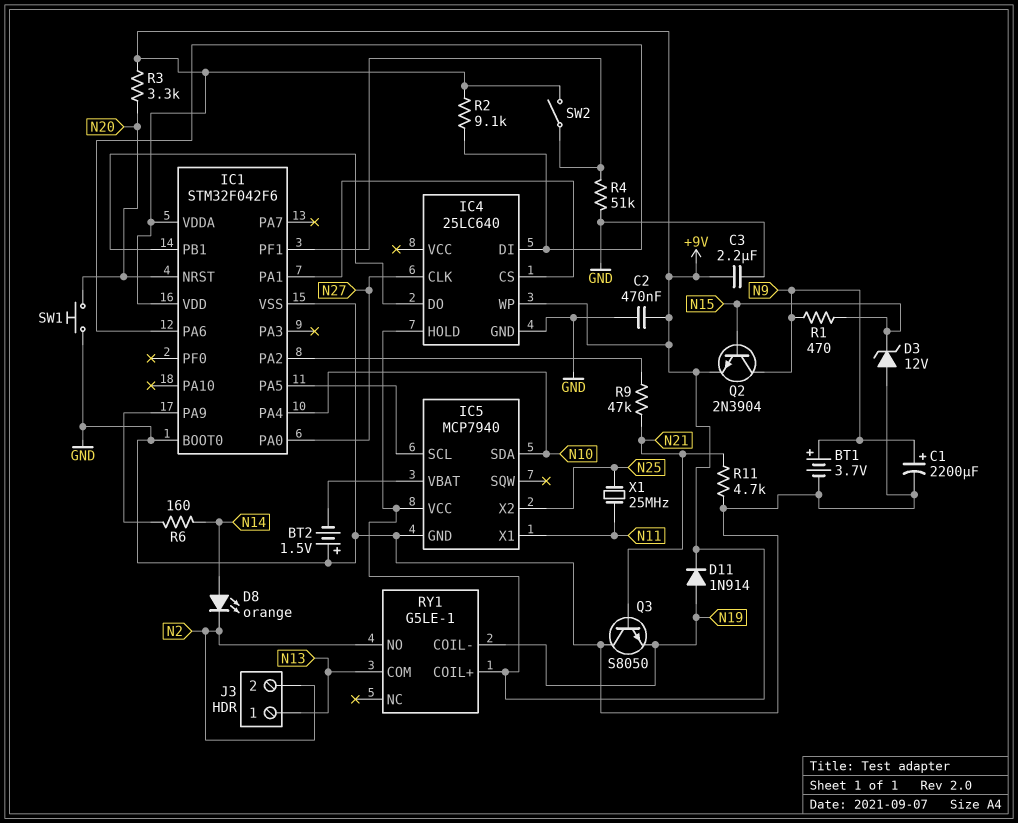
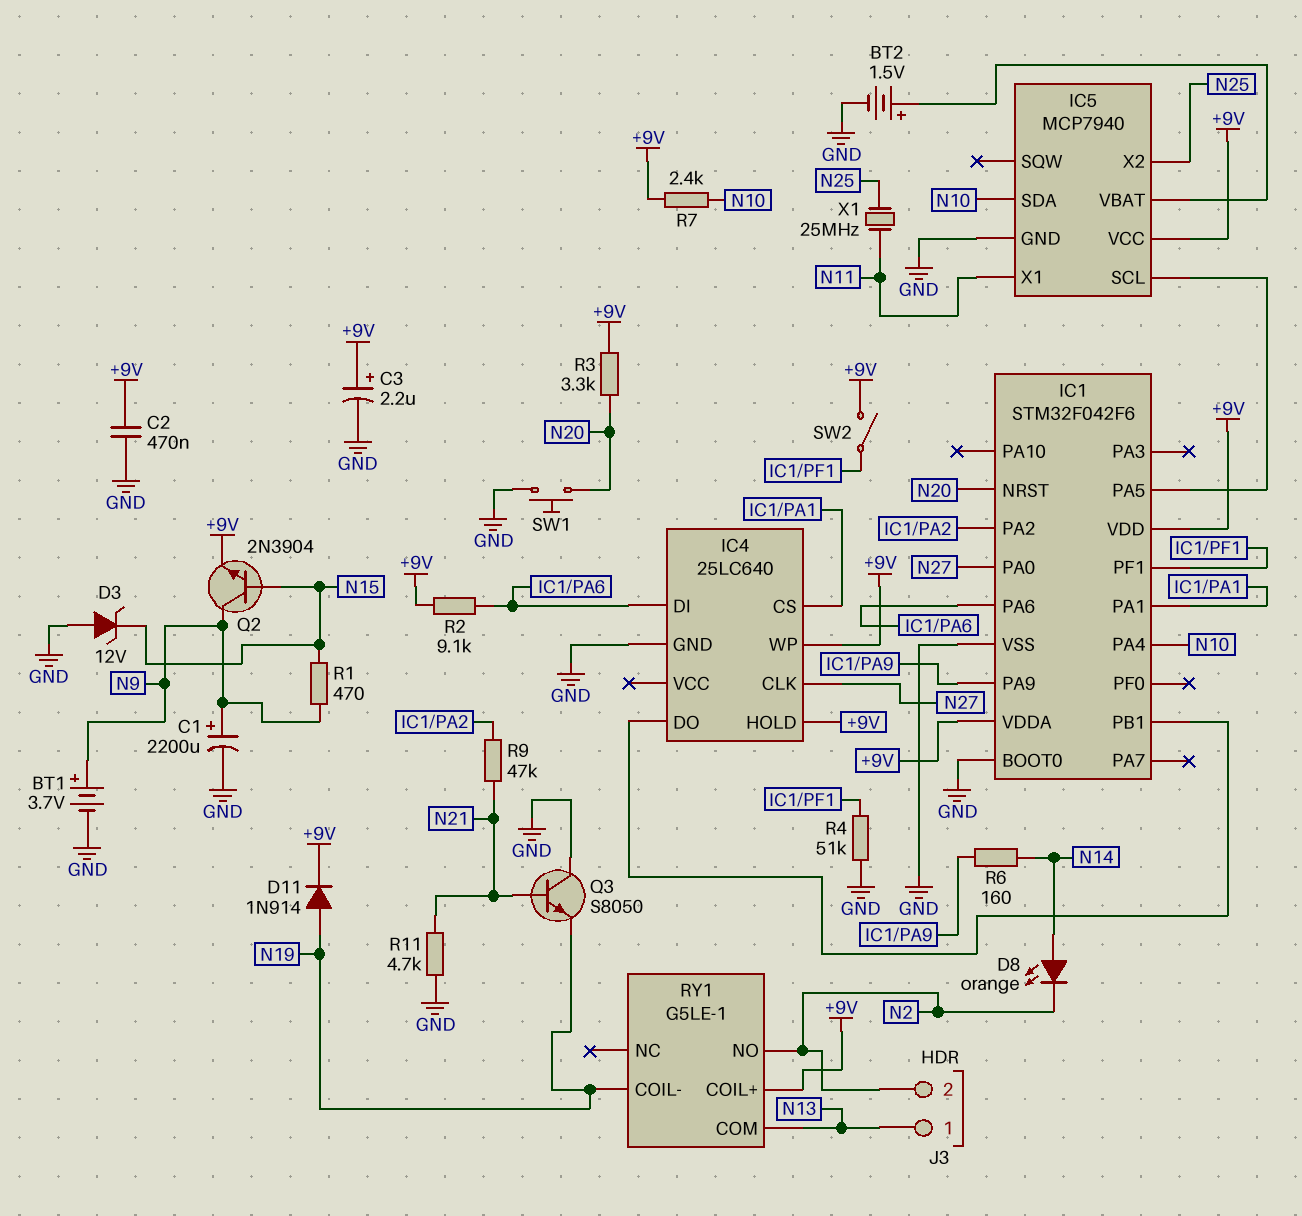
BT2: 1.5V (plus GND, minus IC5/VBAT) -> 1.5V (plus IC5/VBAT, minus GND)
C3: 2.2uF (+9V, GND) -> 2.2uF (plus +9V, minus GND)
R7: none -> 2.4k (+9V, N10)

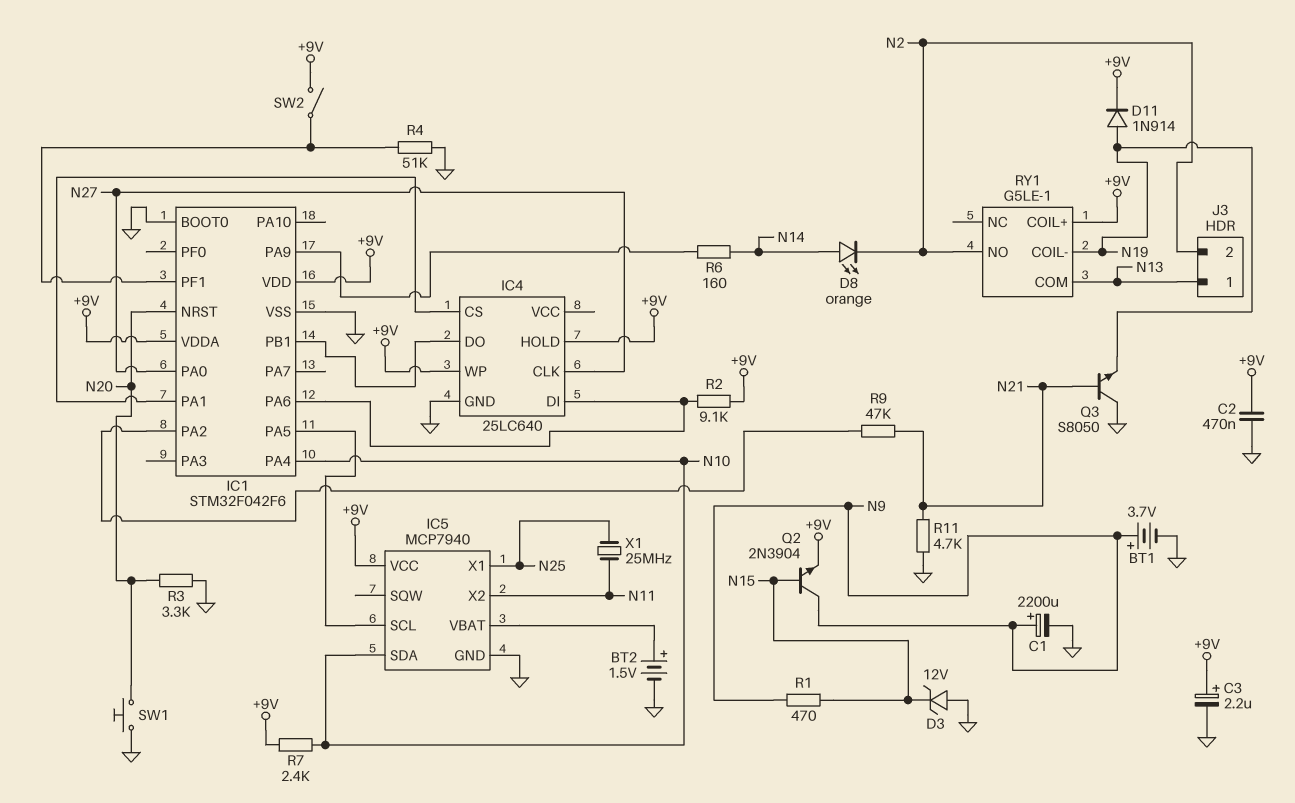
IC5 pin X1: N11 -> N25
IC5 pin X2: N25 -> N11
R3: 3.3k (+9V, N20) -> 3.3k (GND, N20)

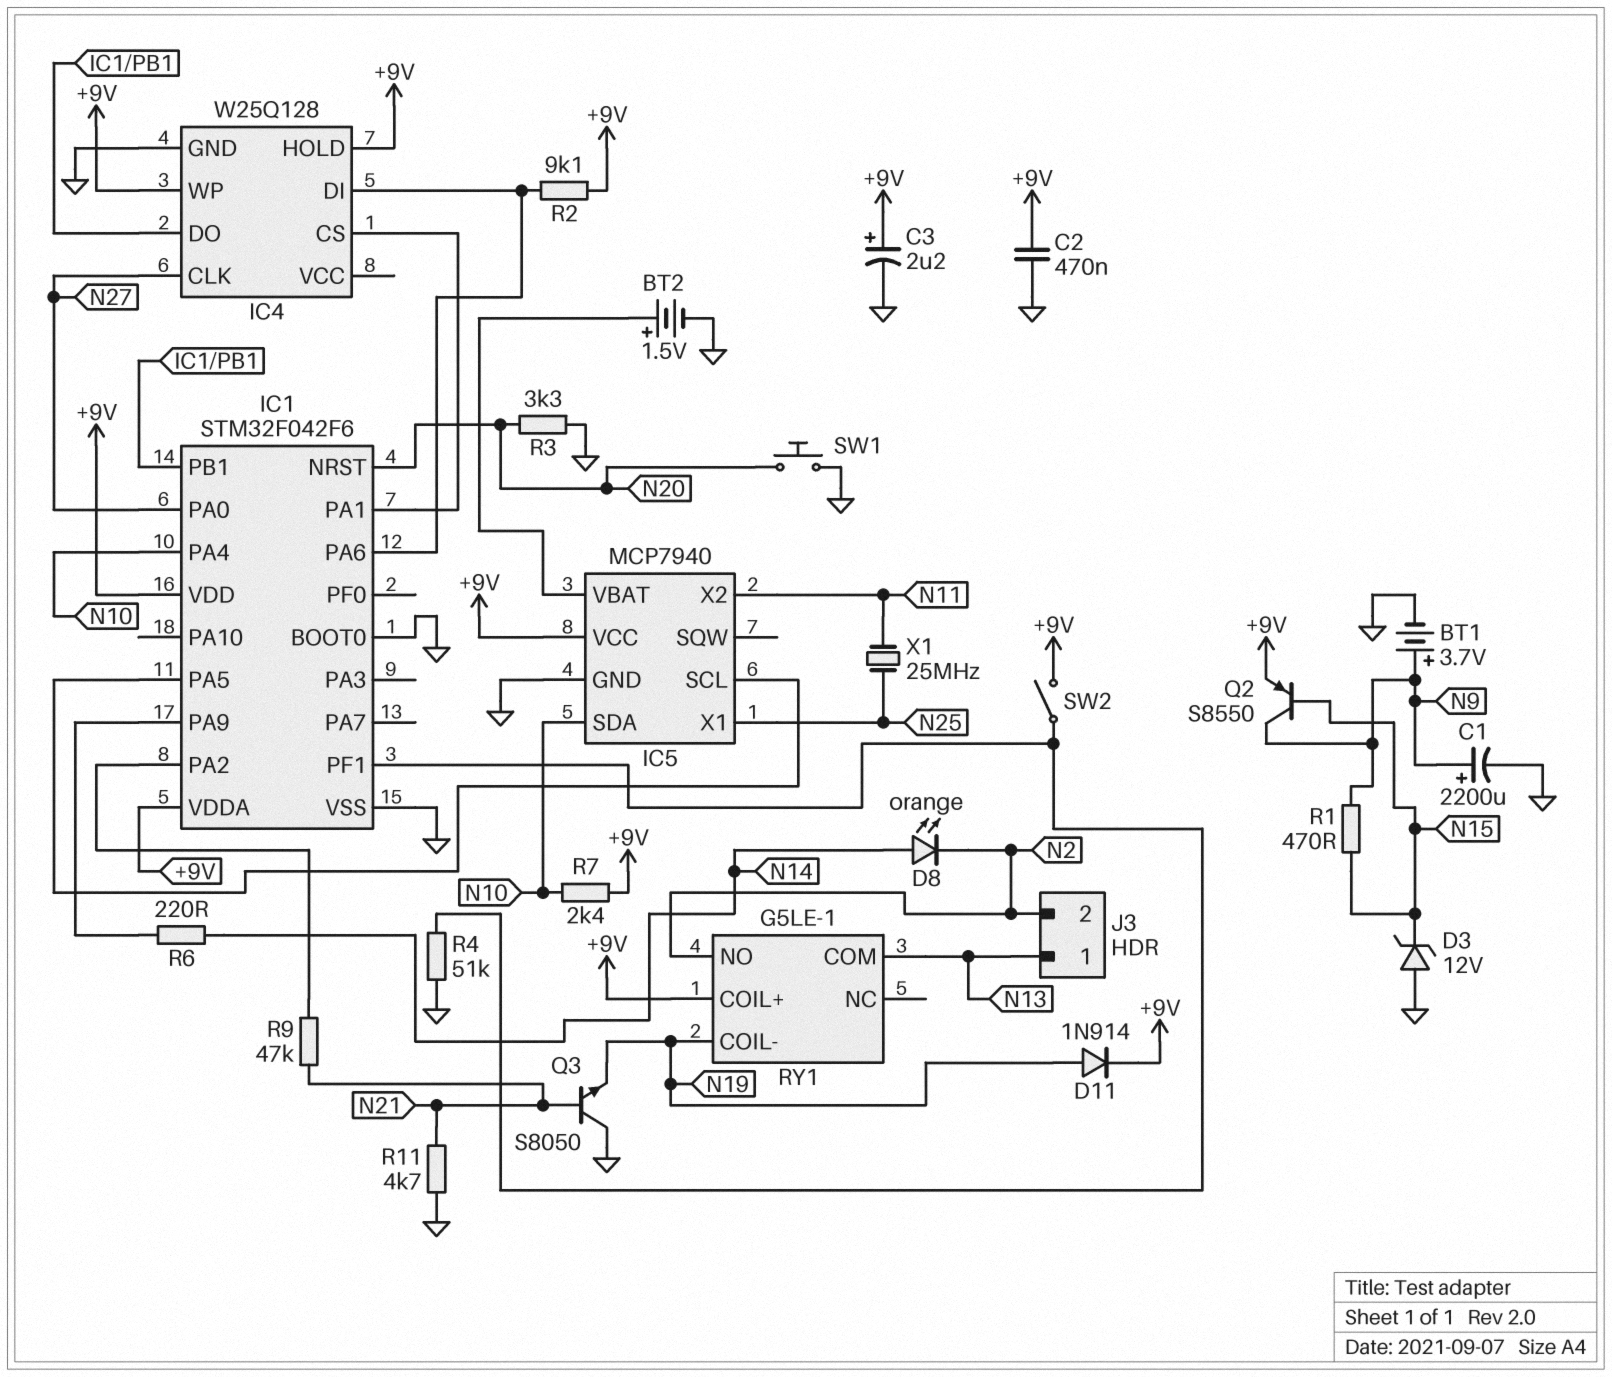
IC4: 25LC640 -> W25Q128
Q2: NPN 2N3904 (B N15, C N9, E +9V) -> PNP S8550 (B N15, C N9, E +9V)
R6: 160 (IC1/PA9, N14) -> 220 (IC1/PA9, N14)

